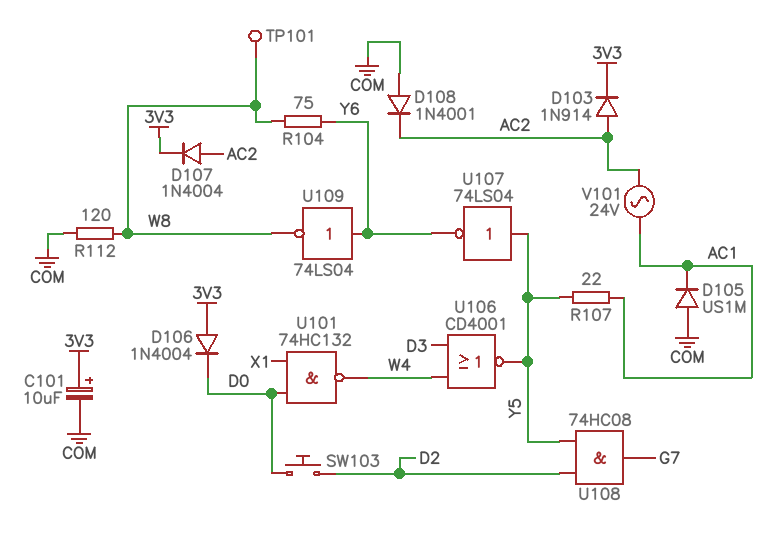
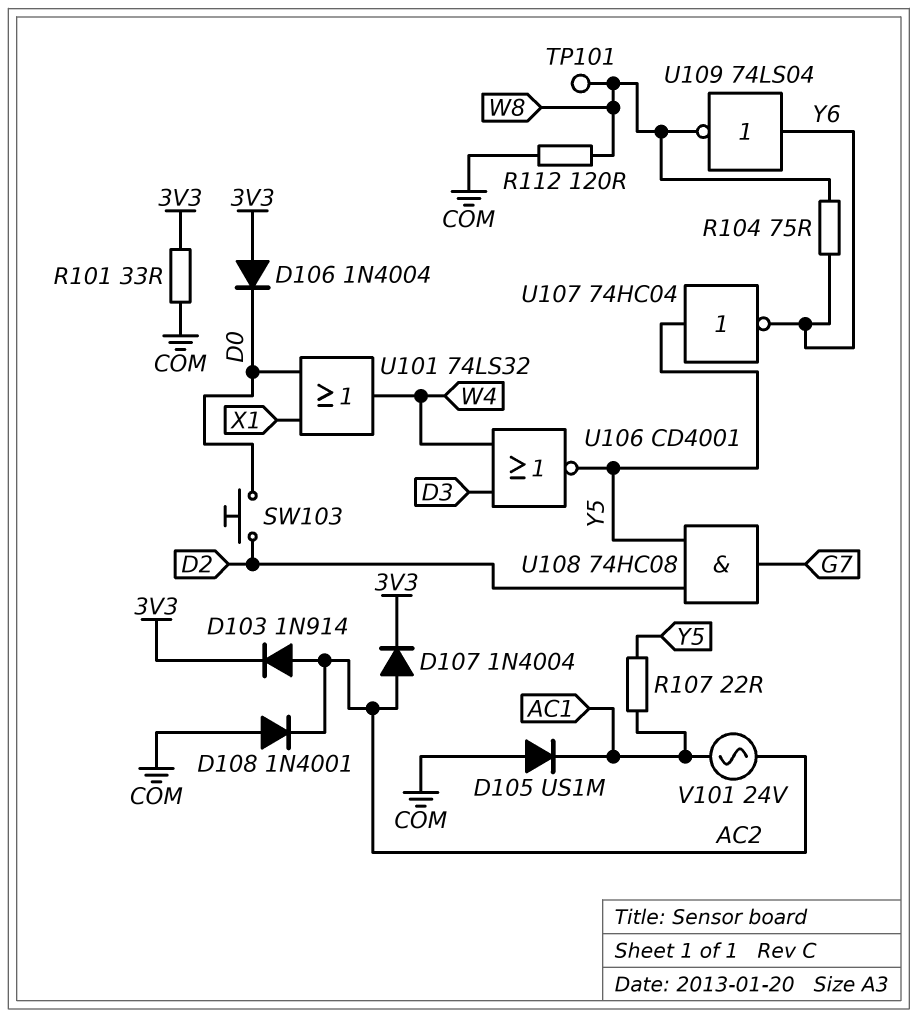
C101: 10uF (plus 3V3, minus COM) -> none
R101: none -> 33 (3V3, COM)
U101: NAND 74HC132 (in D0, in X1, out W4) -> OR 74LS32 (in D0, in X1, out W4)
U107: NOT 74LS04 (in Y5, out Y6) -> NOT 74HC04 (in Y5, out Y6)

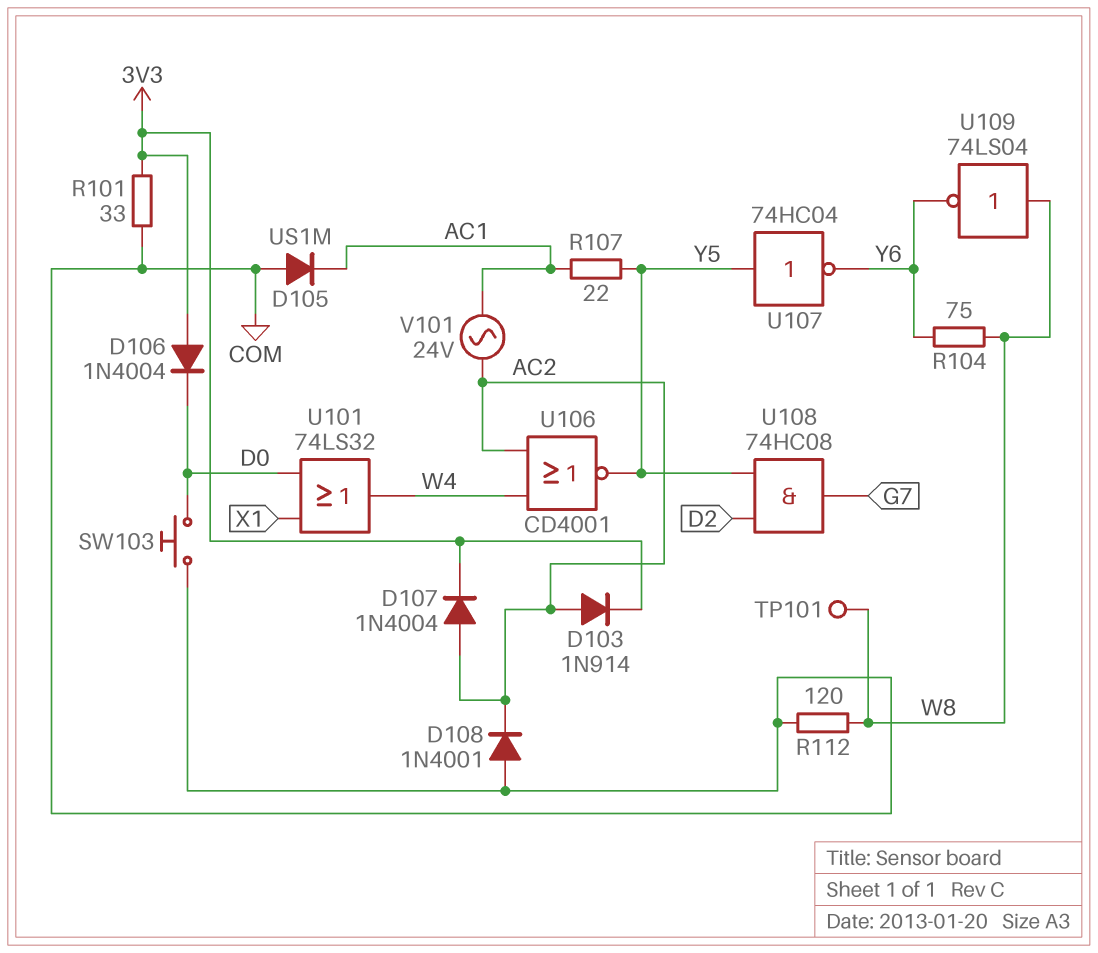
SW103: button (D0, D2) -> button (COM, D0)
U106: NOR CD4001 (in D3, in W4, out Y5) -> NOR CD4001 (in AC2, in W4, out Y5)
U109: NOT 74LS04 (in Y6, out W8) -> NOT 74LS04 (in W8, out Y6)

